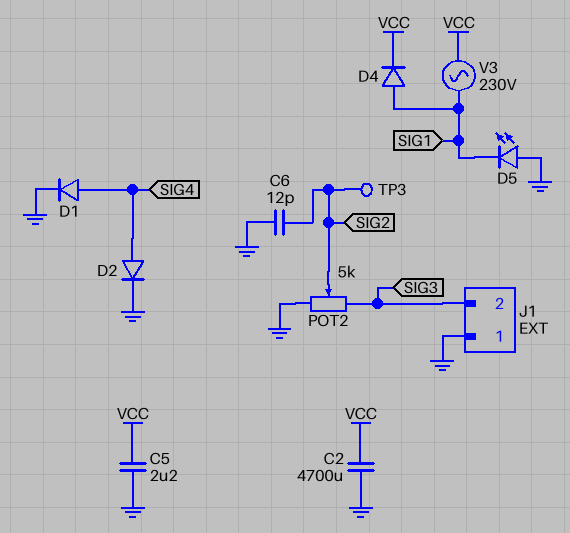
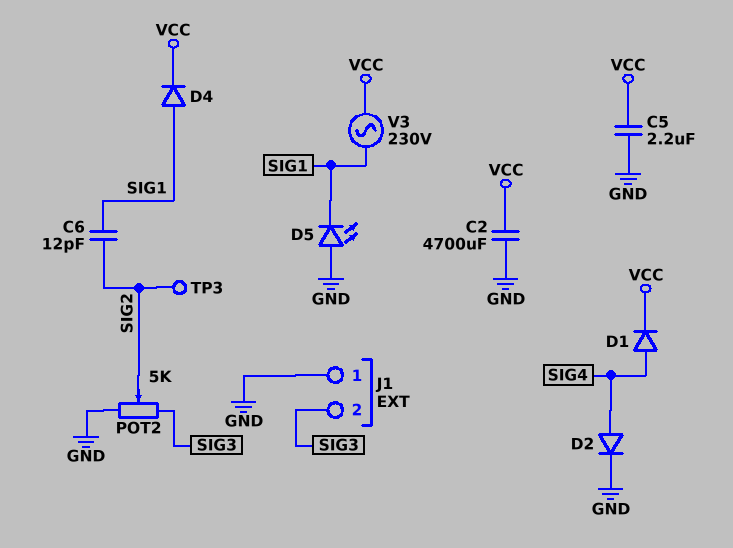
C6: 12pF (GND, SIG2) -> 12pF (SIG1, SIG2)
D1: diode (A SIG4, K GND) -> diode (A SIG4, K VCC)

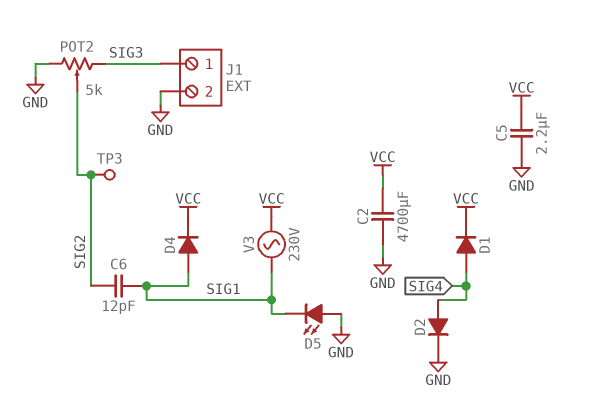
J1 pin 1: GND -> SIG3
J1 pin 2: SIG3 -> GND

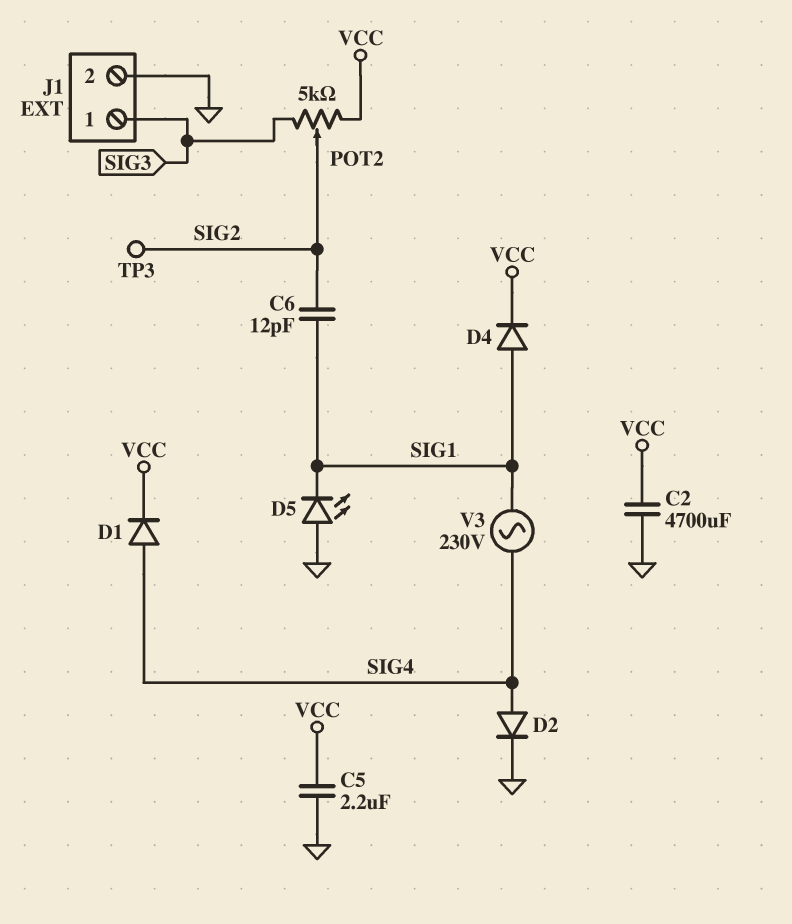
POT2: 5k (GND, SIG3, wiper SIG2) -> 5k (SIG3, VCC, wiper SIG2)
V3: AC 230V (SIG1, VCC) -> AC 230V (SIG1, SIG4)

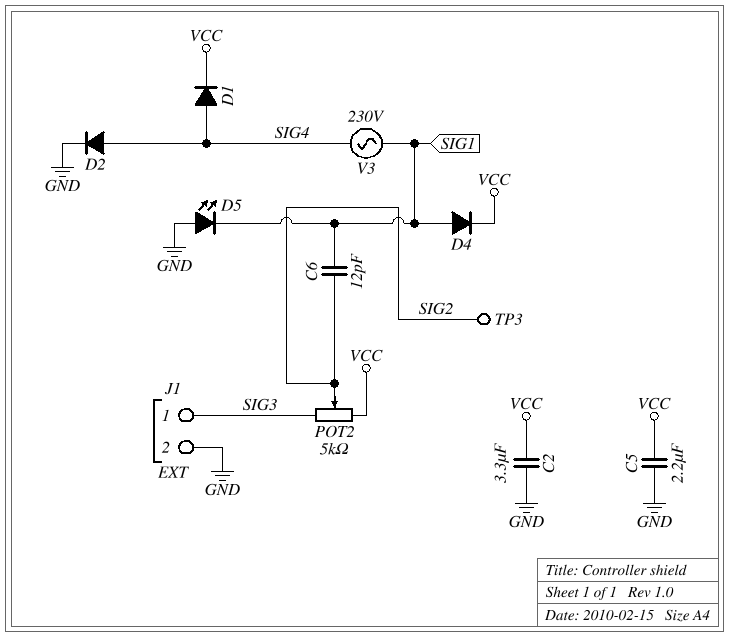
C2: 4700uF (GND, VCC) -> 3.3uF (GND, VCC)

